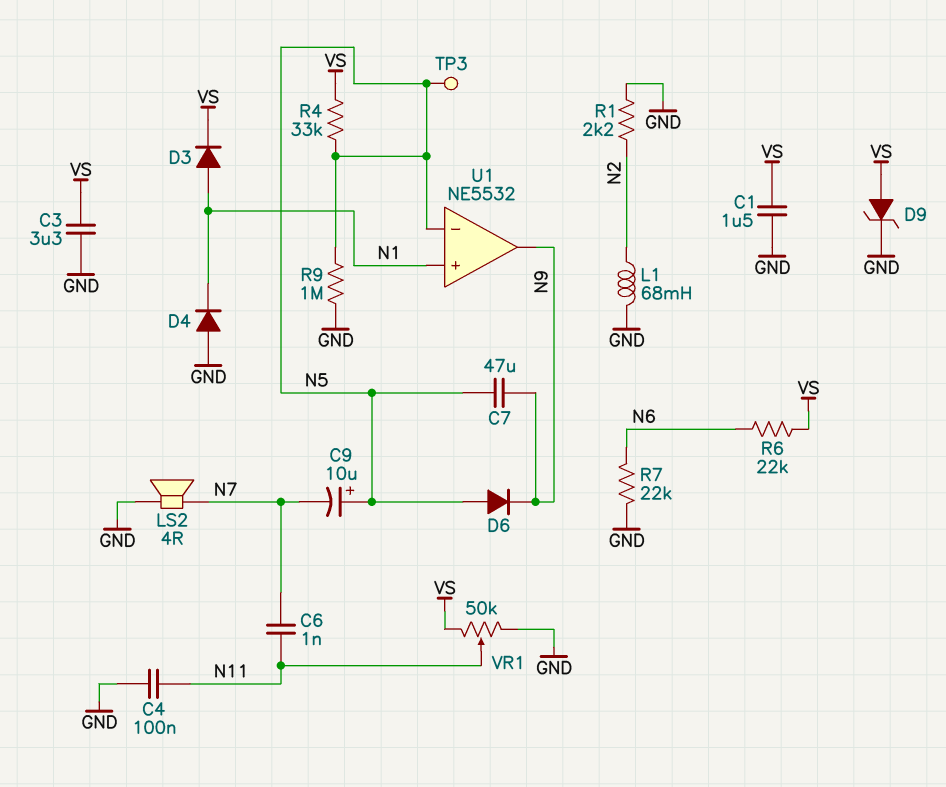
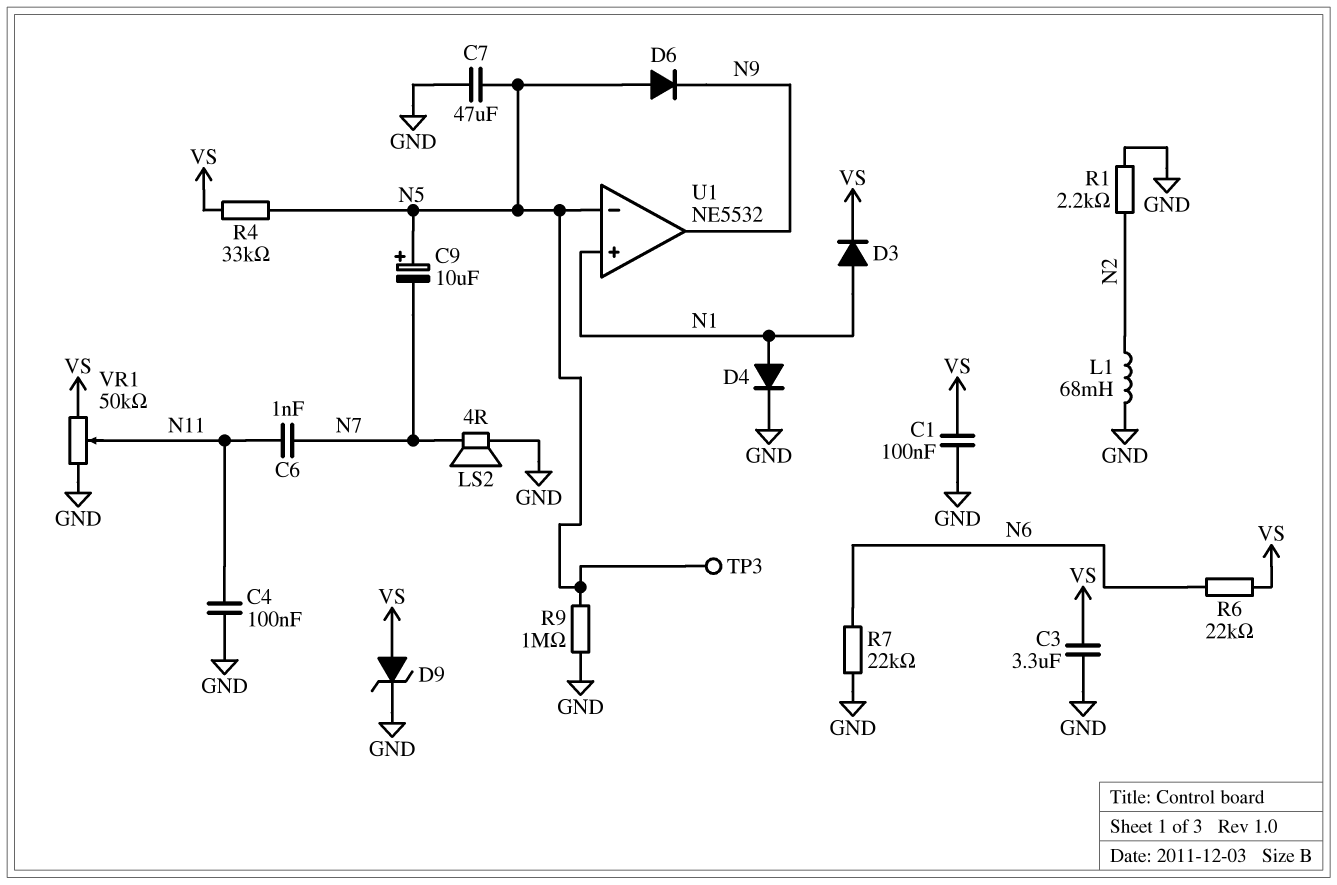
C1: 1.5uF (GND, VS) -> 100nF (GND, VS)
C7: 47uF (N5, N9) -> 47uF (GND, N5)
D4: diode (A GND, K N1) -> diode (A N1, K GND)

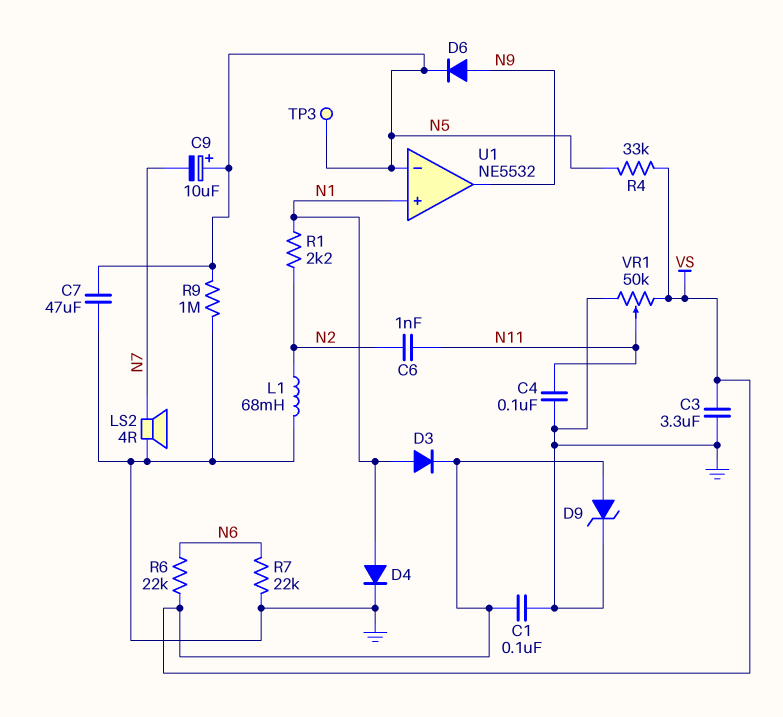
C6: 1nF (N7, N11) -> 1nF (N2, N11)
D6: diode (A N5, K N9) -> diode (A N9, K N5)
R1: 2.2k (GND, N2) -> 2.2k (N1, N2)

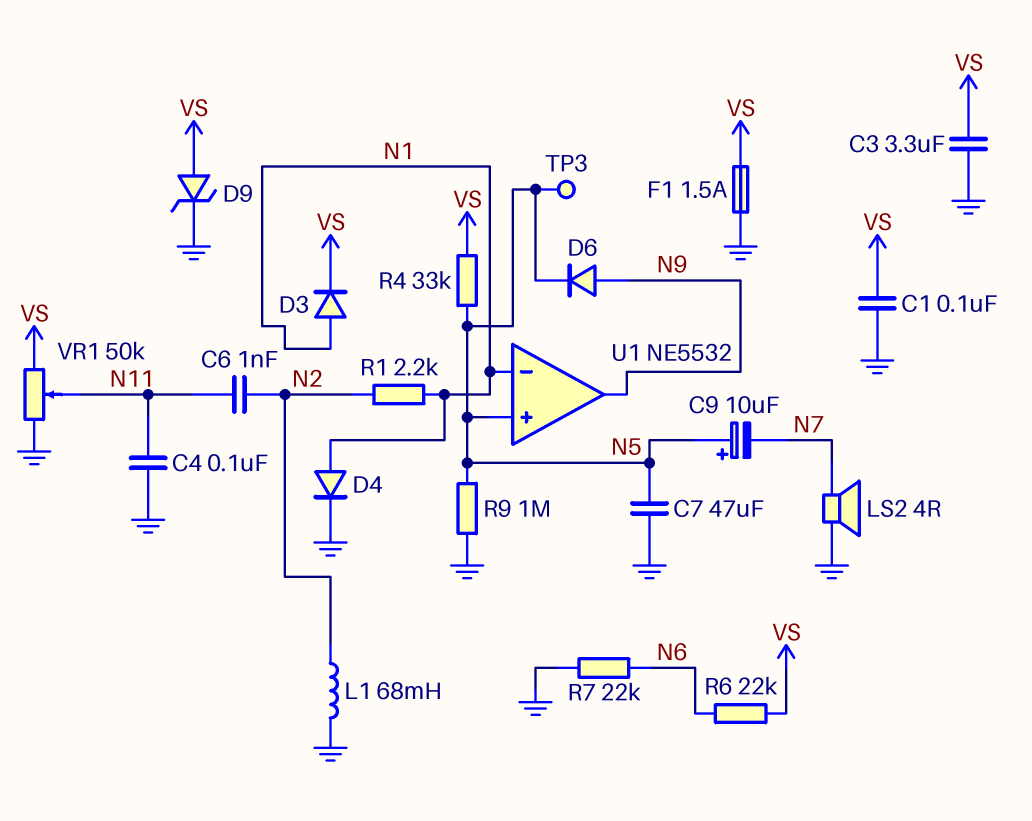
F1: none -> 1.5A (GND, VS)
U1 pin in+: N1 -> N5
U1 pin in-: N5 -> N1

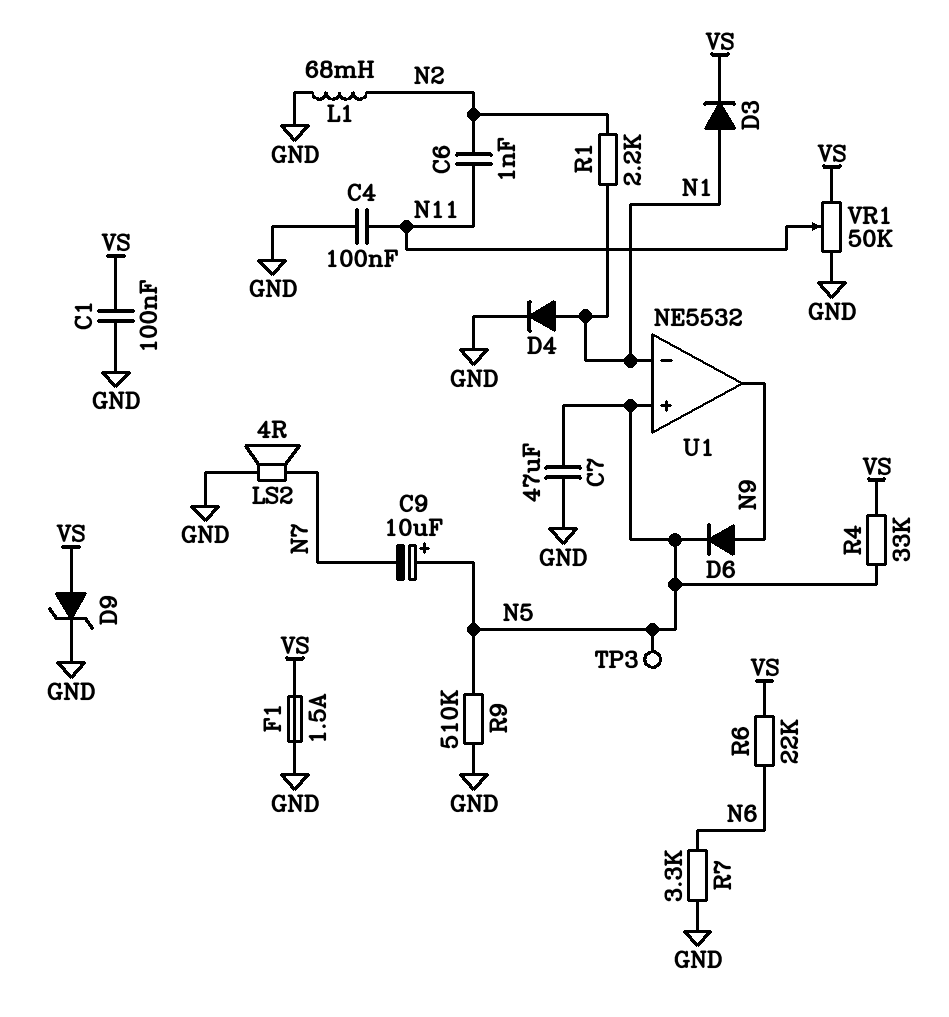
C3: 3.3uF (GND, VS) -> none
R7: 22k (GND, N6) -> 3.3k (GND, N6)
R9: 1M (GND, N5) -> 510k (GND, N5)

